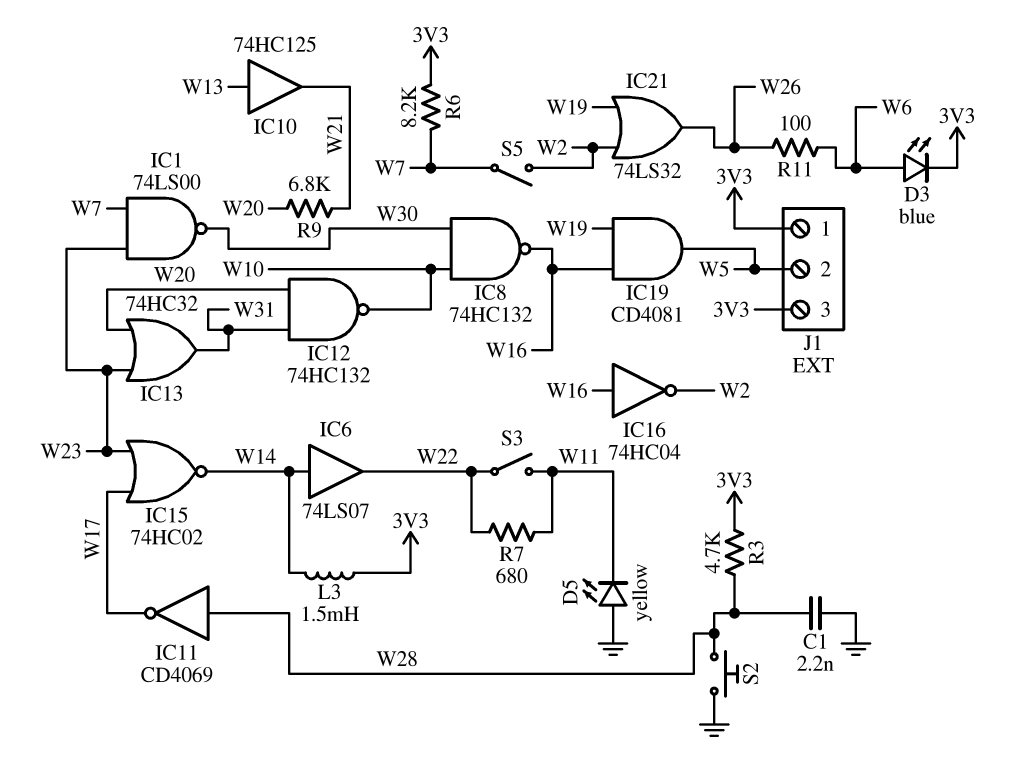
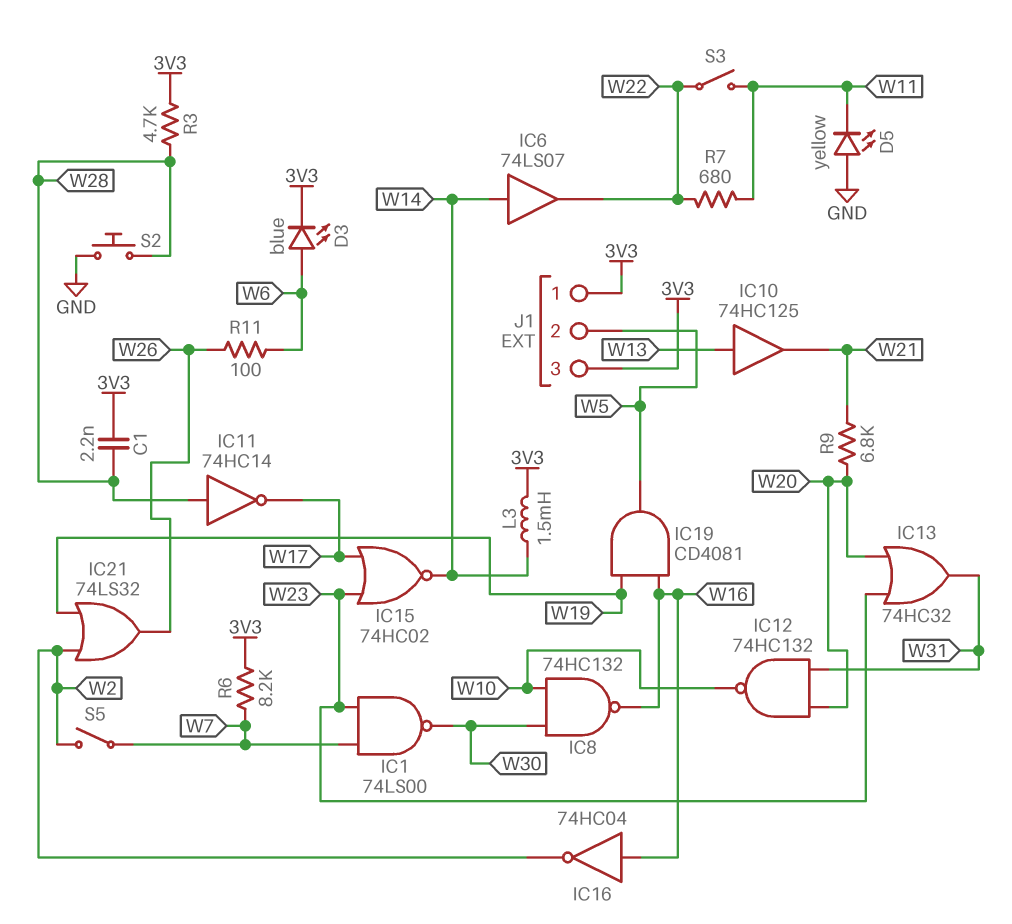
C1: 2.2nF (GND, W28) -> 2.2nF (3V3, W28)
IC11: NOT CD4069 (in W28, out W17) -> NOT 74HC14 (in W28, out W17)

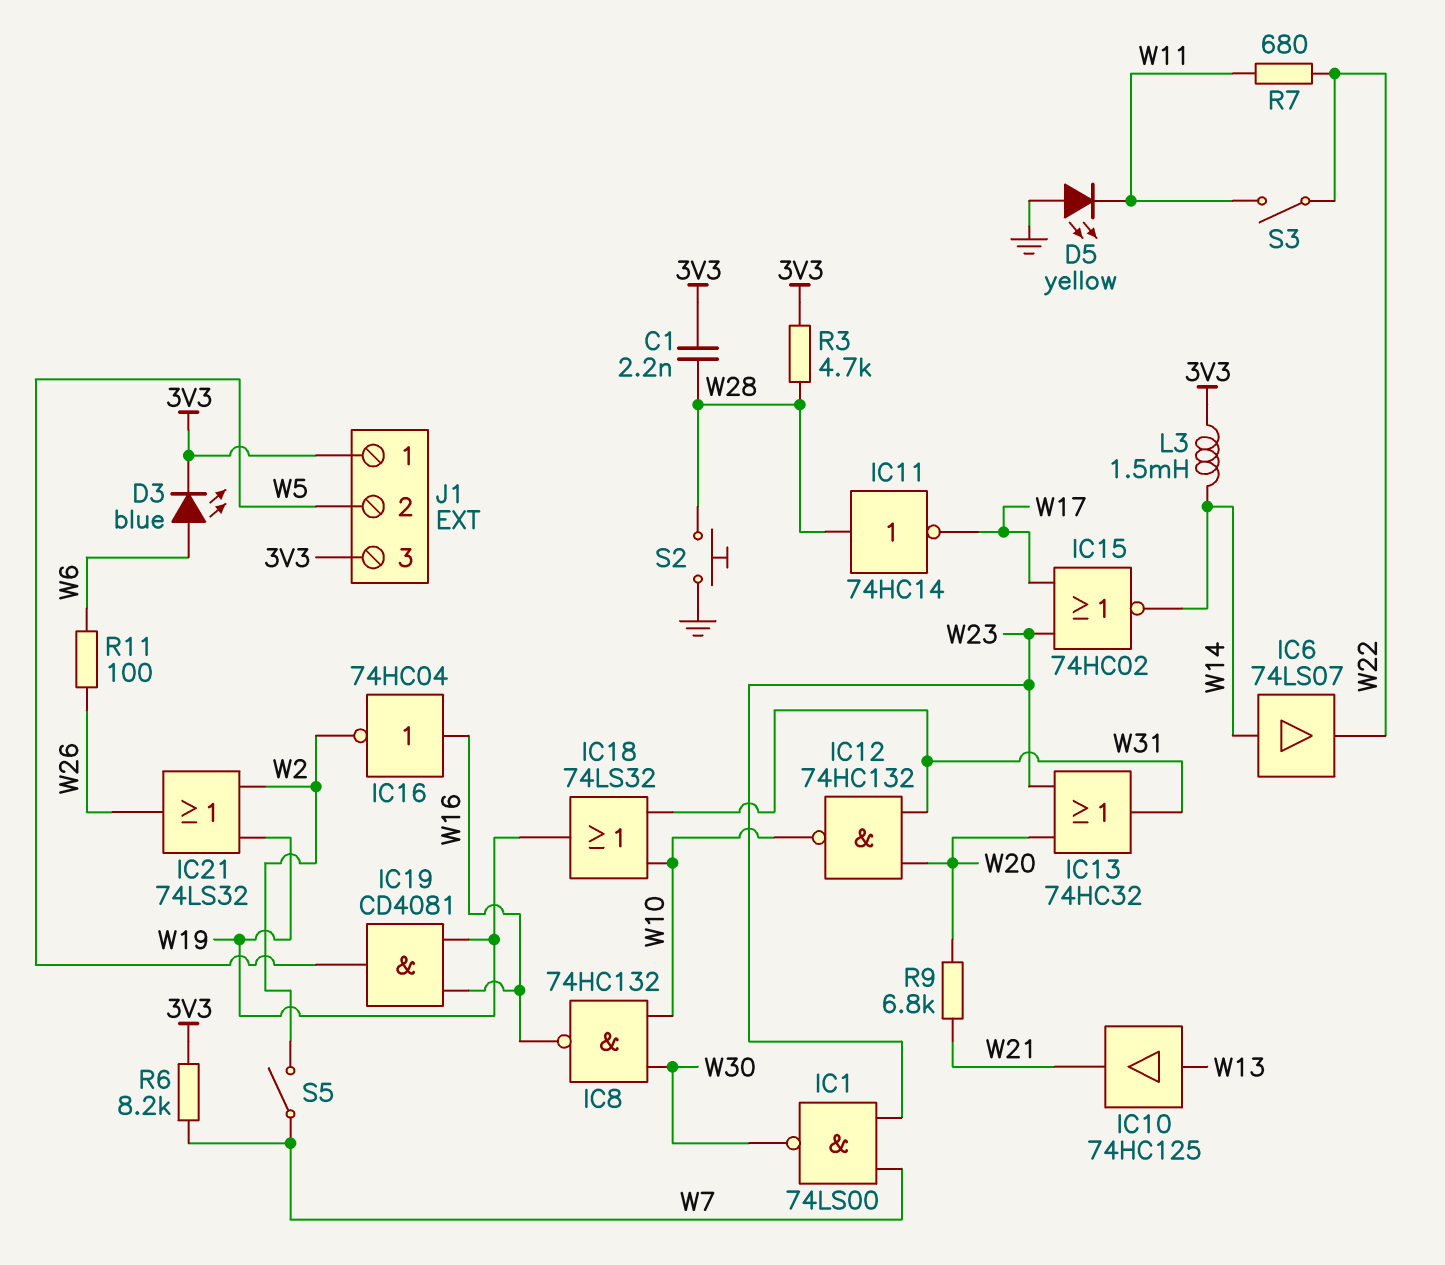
IC18: none -> OR 74LS32 (in W10, in W31, out W19)

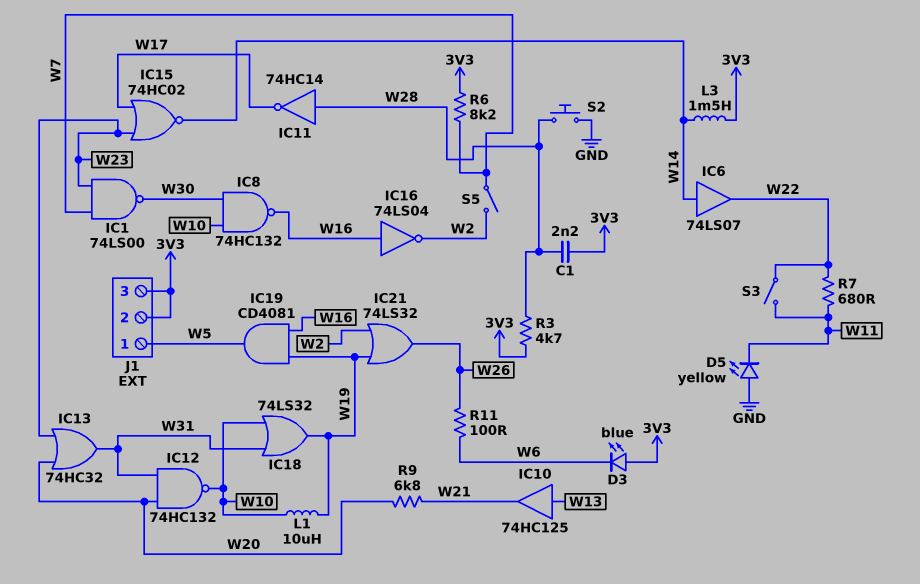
D3: LED blue (A W6, K 3V3) -> LED blue (A 3V3, K W6)
IC16: NOT 74HC04 (in W16, out W2) -> NOT 74LS04 (in W16, out W2)
J1 pin 1: 3V3 -> W5
J1 pin 2: W5 -> 3V3
L1: none -> 10uH (W10, W19)

